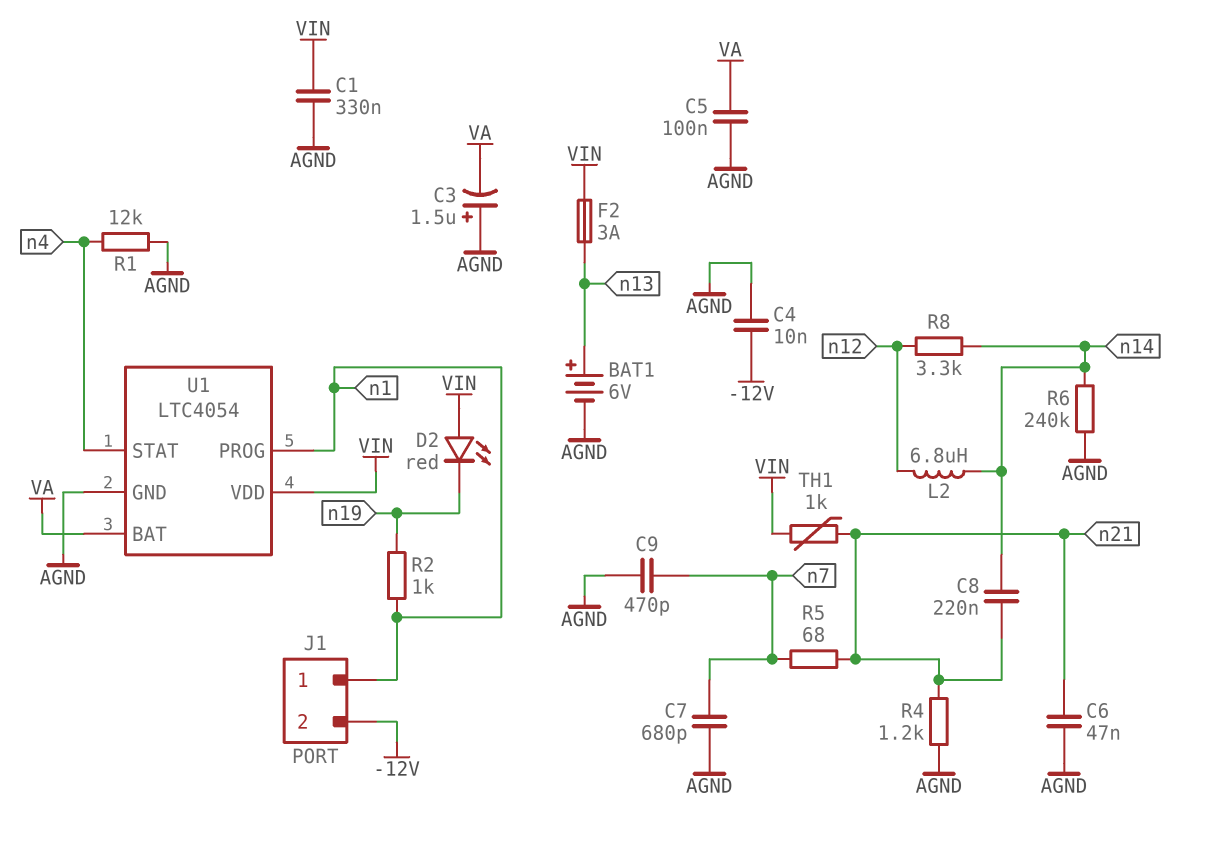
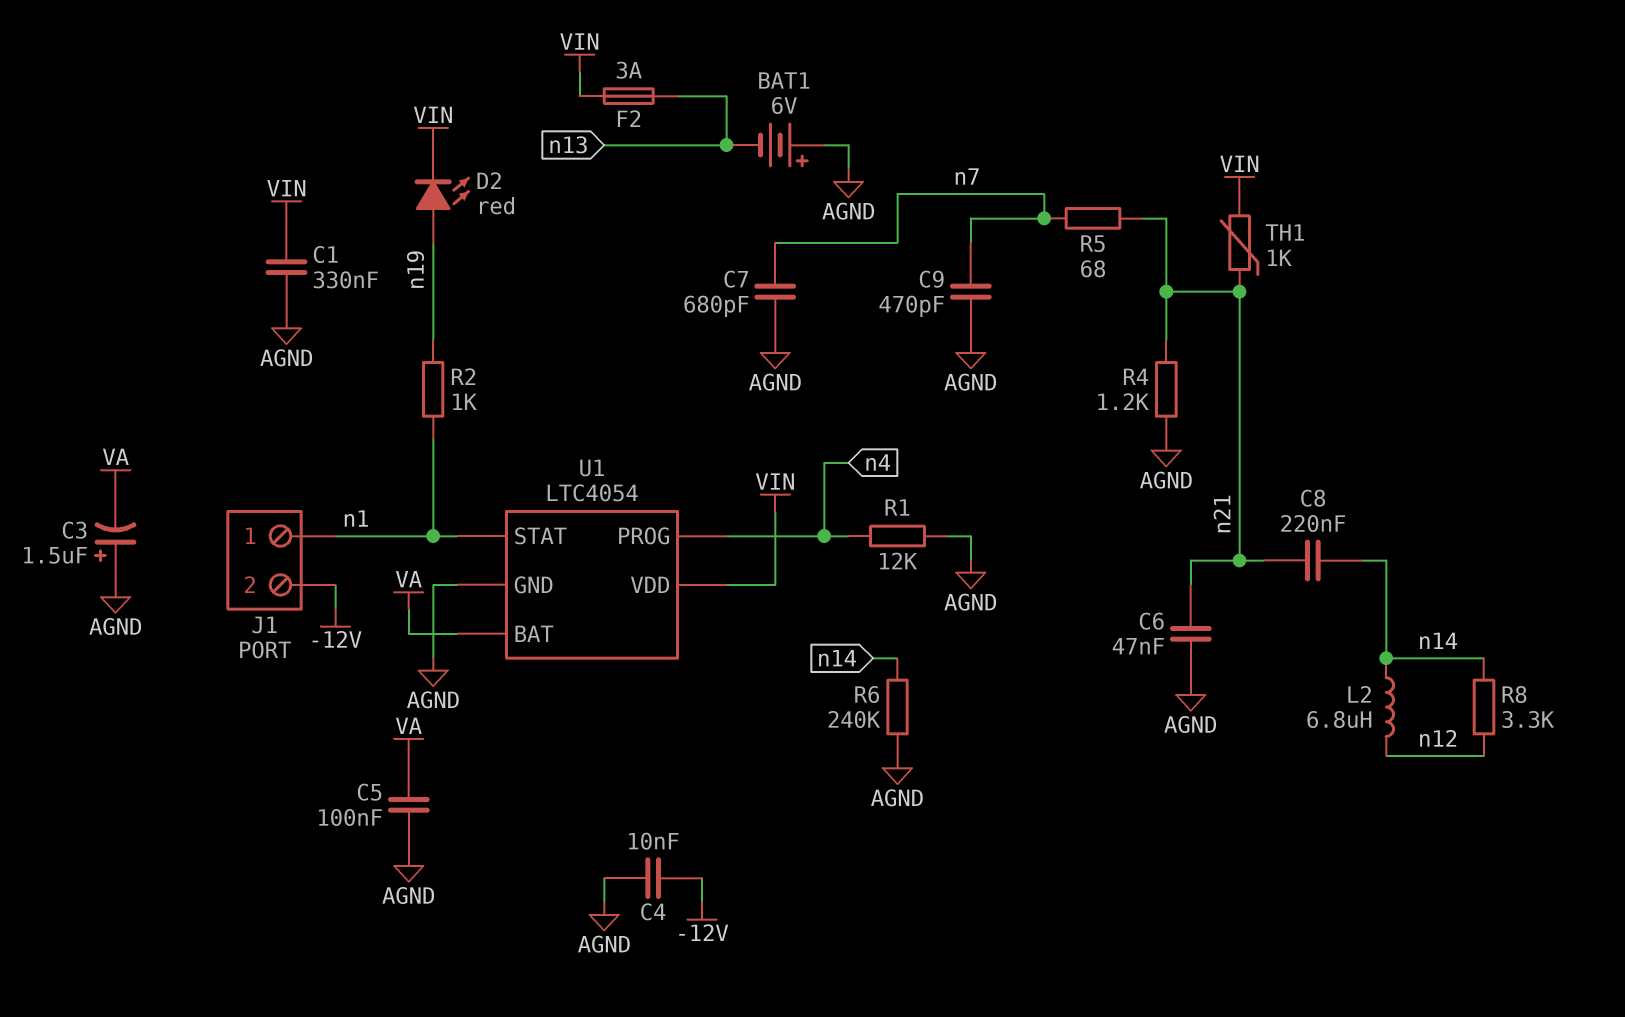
BAT1: 6V (plus n13, minus AGND) -> 6V (plus AGND, minus n13)
D2: LED red (A VIN, K n19) -> LED red (A n19, K VIN)
U1 pin PROG: n1 -> n4
U1 pin STAT: n4 -> n1

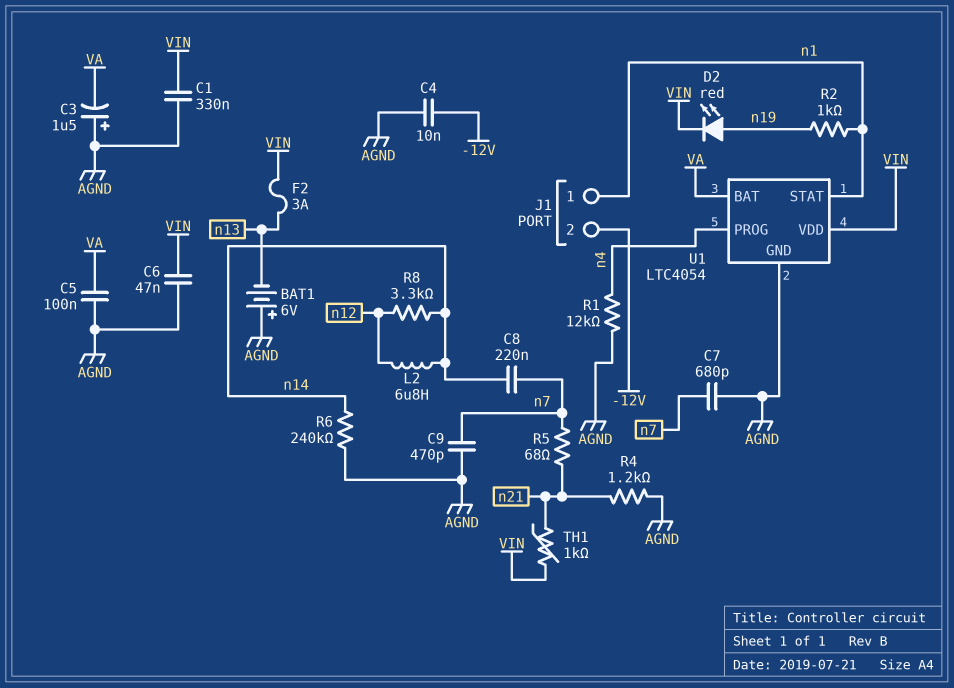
C6: 47nF (AGND, n21) -> 47nF (AGND, VIN)
C8: 220nF (n14, n21) -> 220nF (n7, n14)

